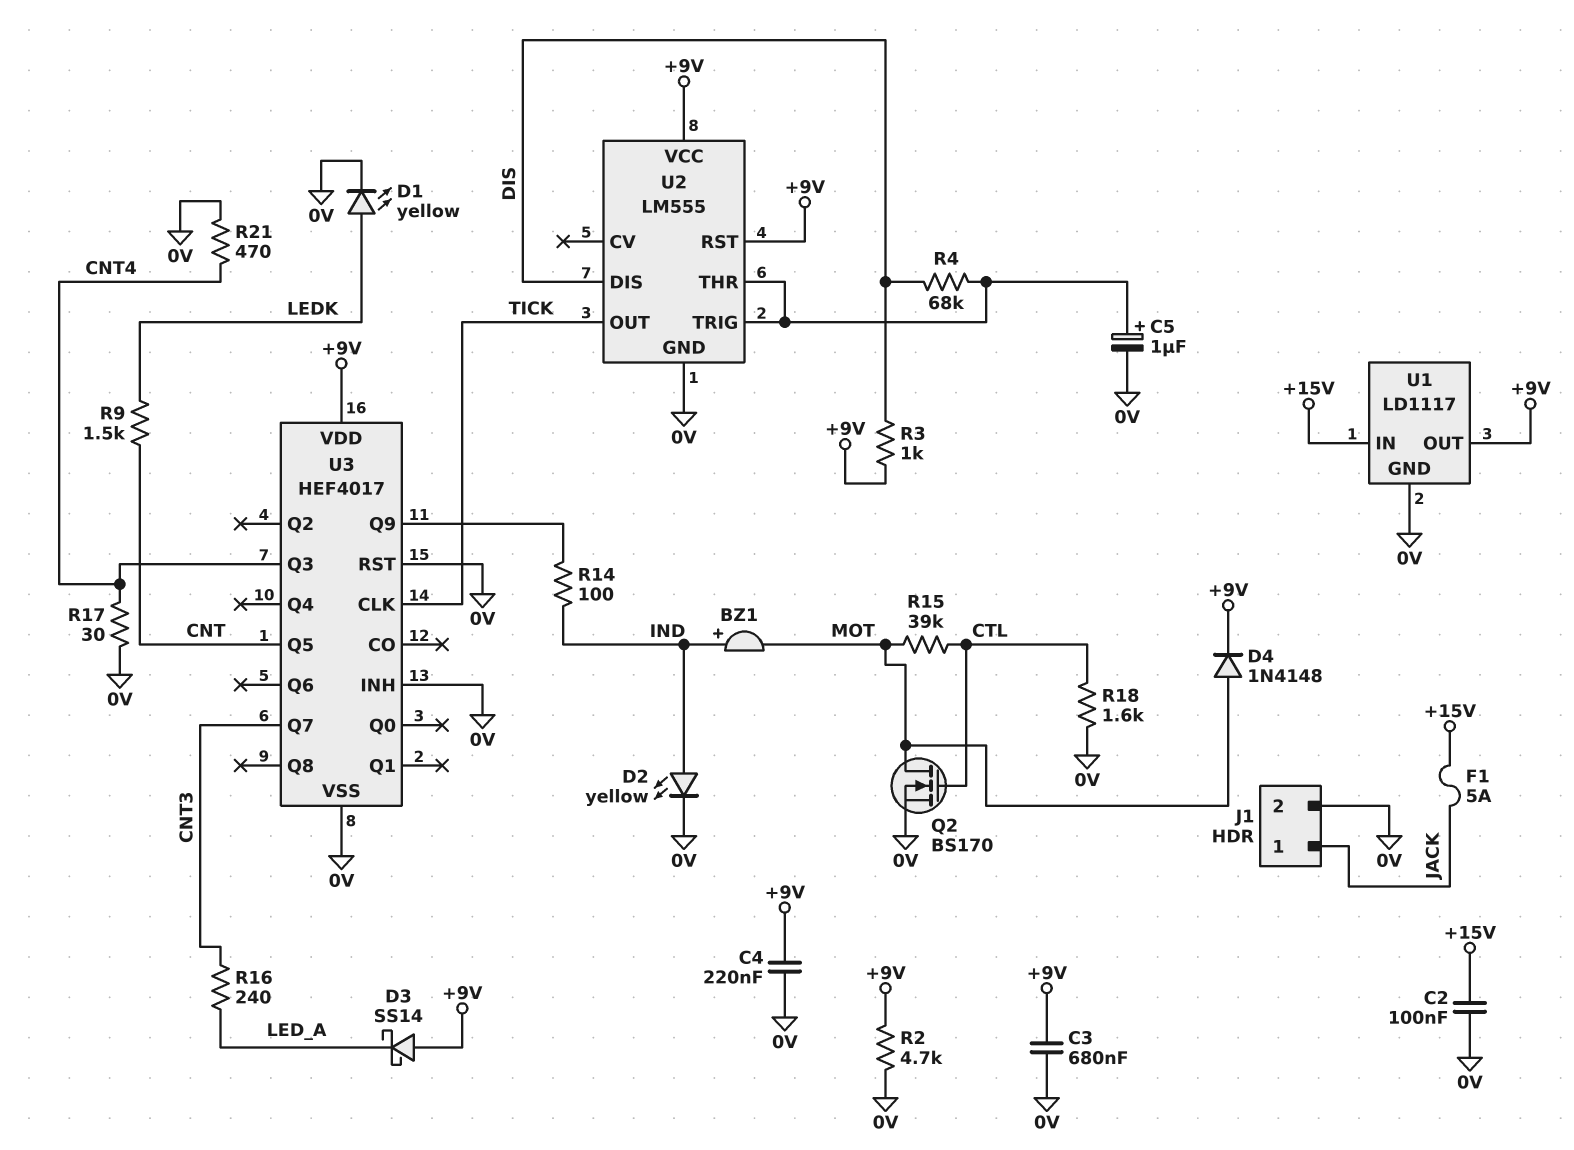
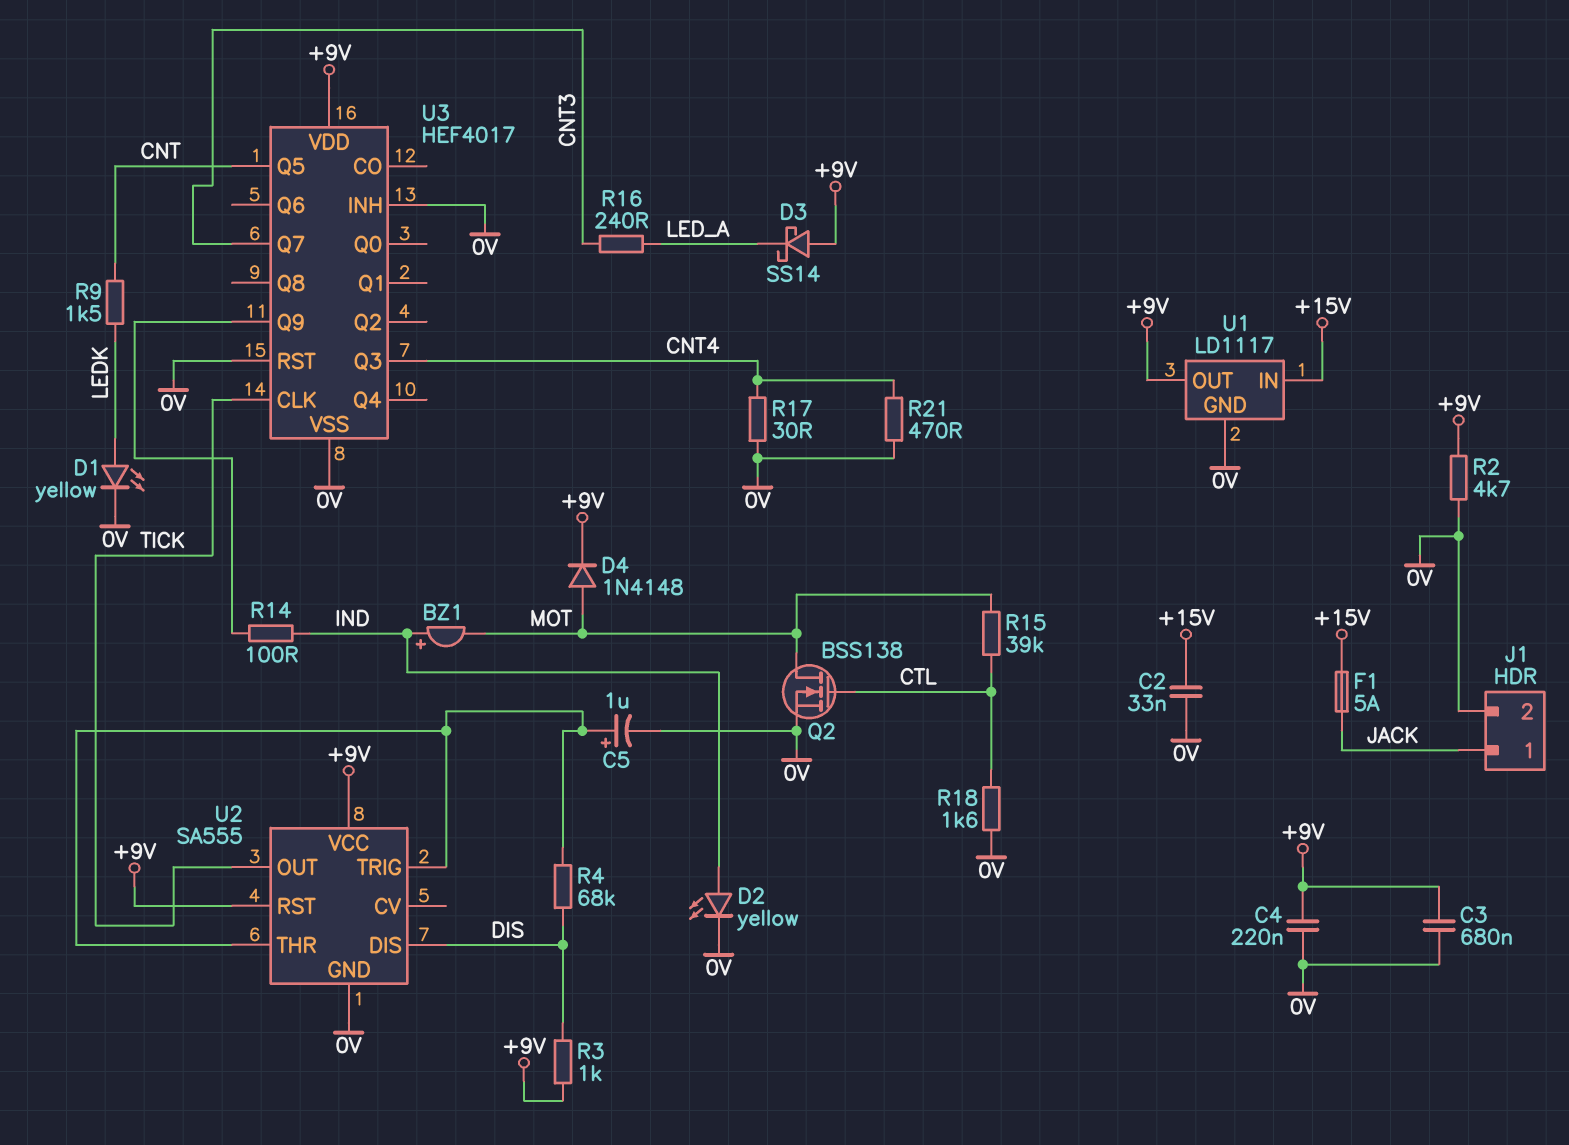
C2: 100nF (+15V, 0V) -> 33nF (+15V, 0V)
Q2: NMOS BS170 (G CTL, D MOT, S 0V) -> NMOS BSS138 (G CTL, D MOT, S 0V)
U2: LM555 -> SA555

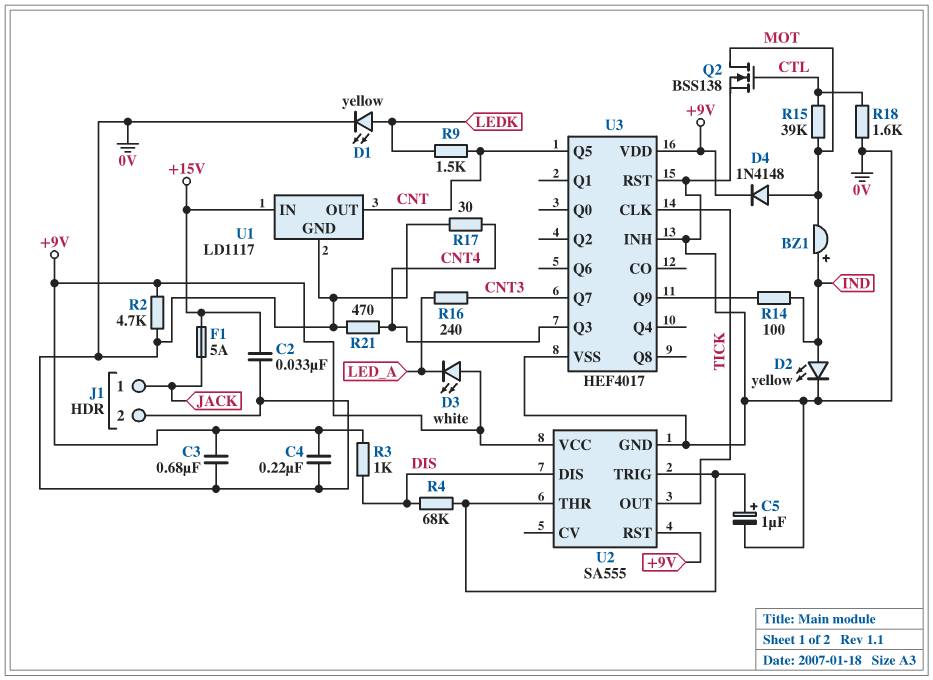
D3: schottky SS14 (A +9V, K LED_A) -> LED white (A +9V, K LED_A)
U1 pin OUT: +9V -> CNT

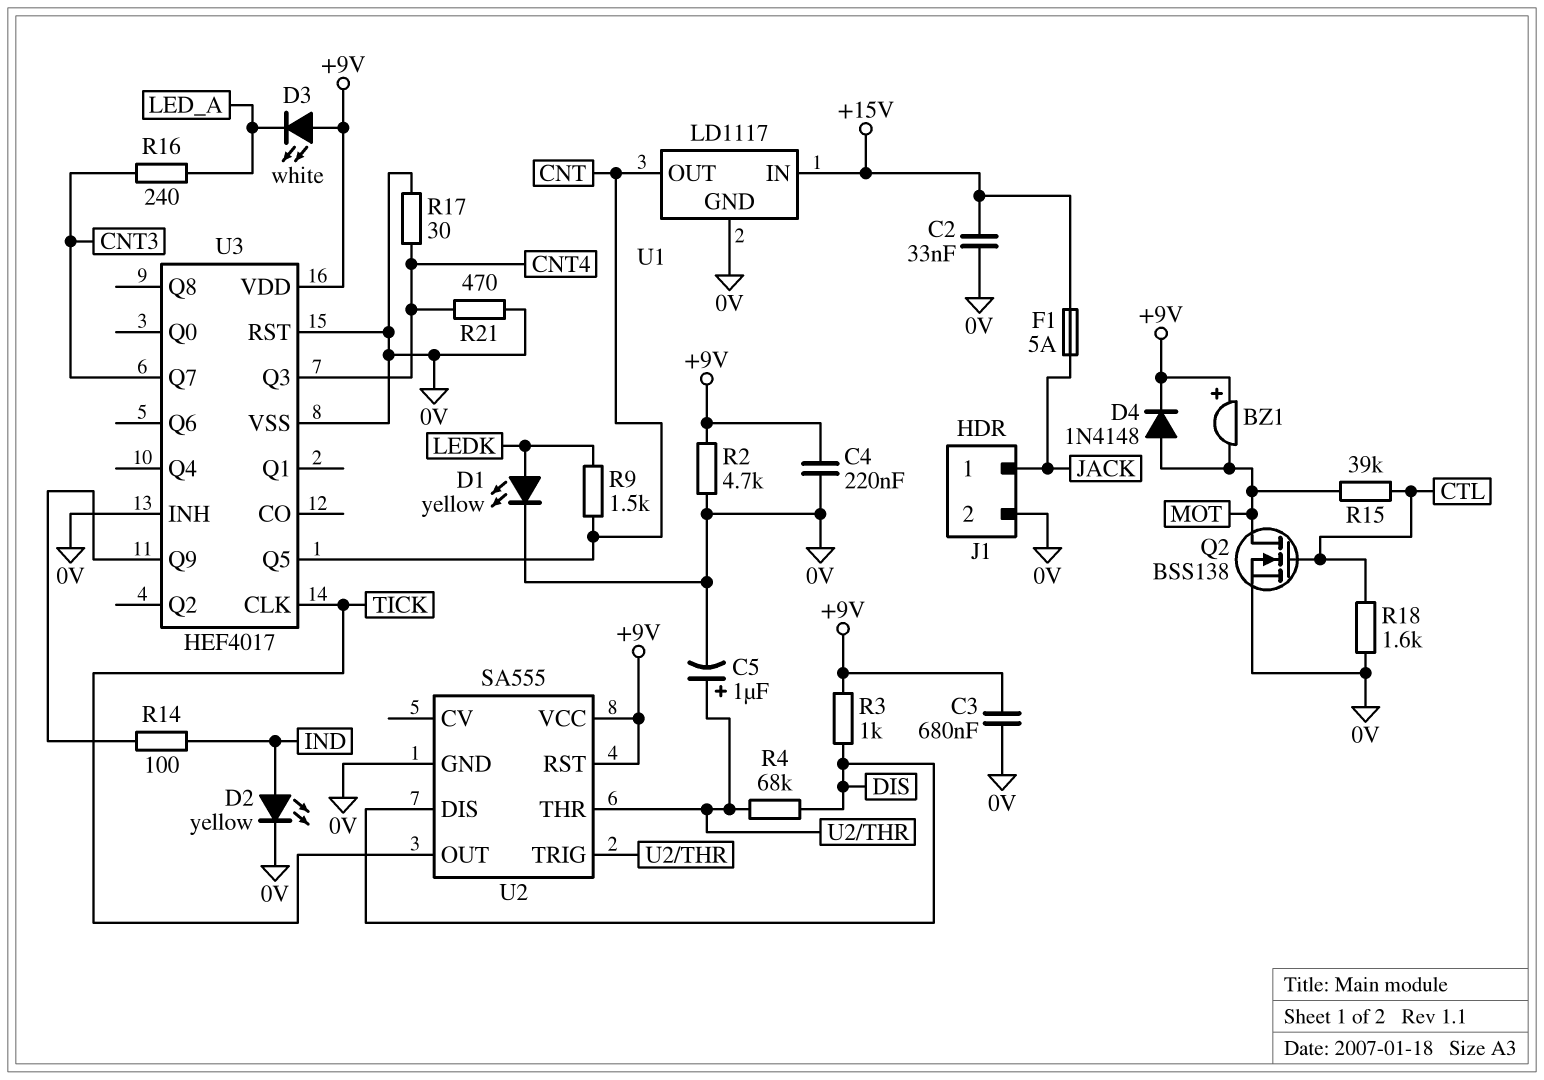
BZ1: buzzer (plus IND, minus MOT) -> buzzer (plus +9V, minus MOT)

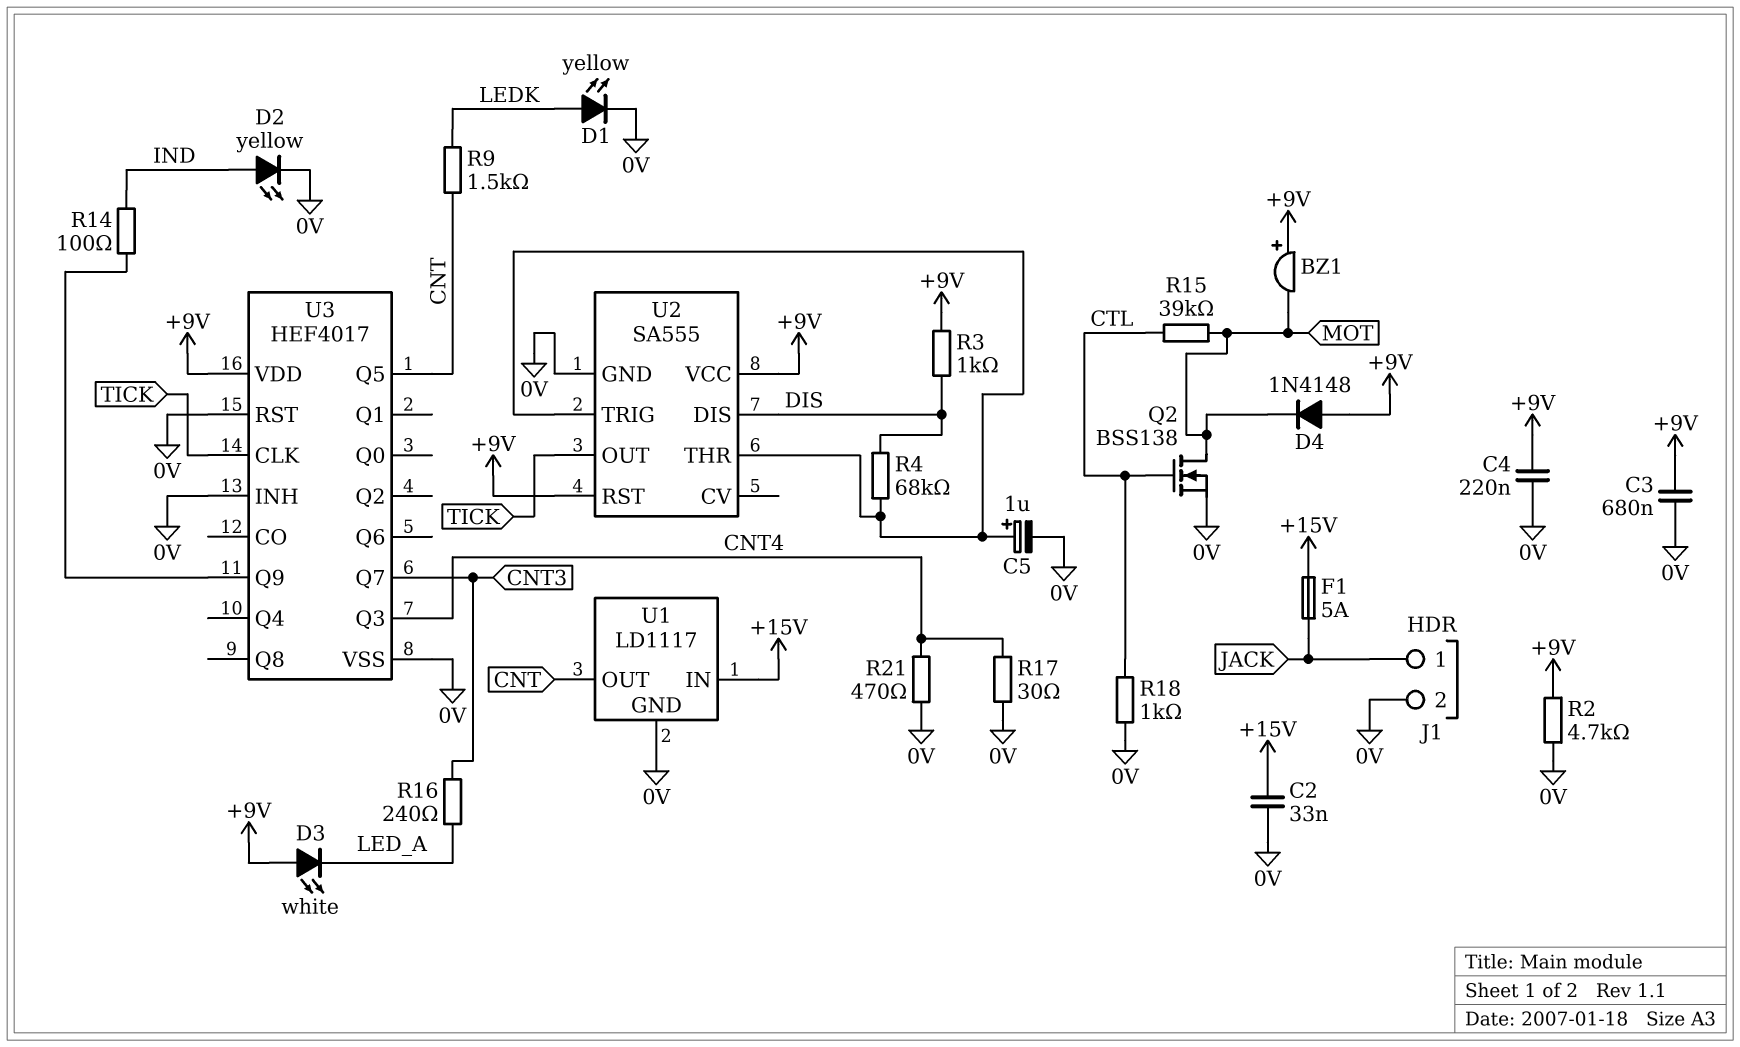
D4: diode 1N4148 (A MOT, K +9V) -> diode 1N4148 (A +9V, K MOT)
R18: 1.6k (0V, CTL) -> 1k (0V, CTL)

